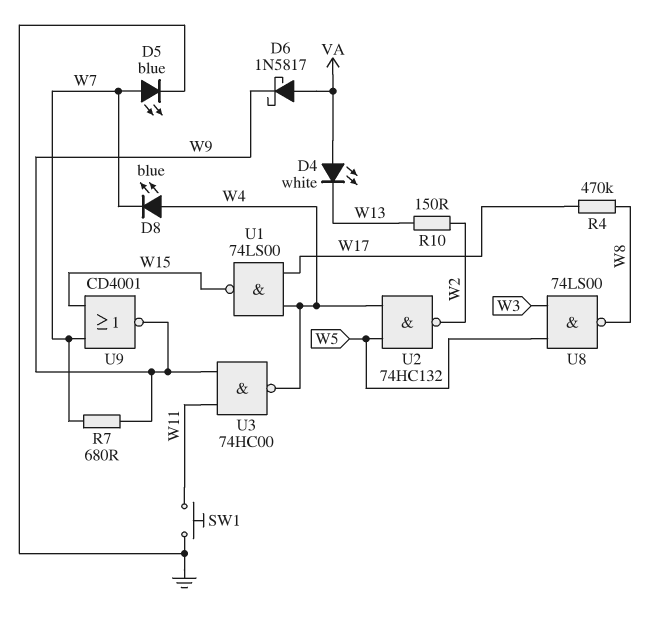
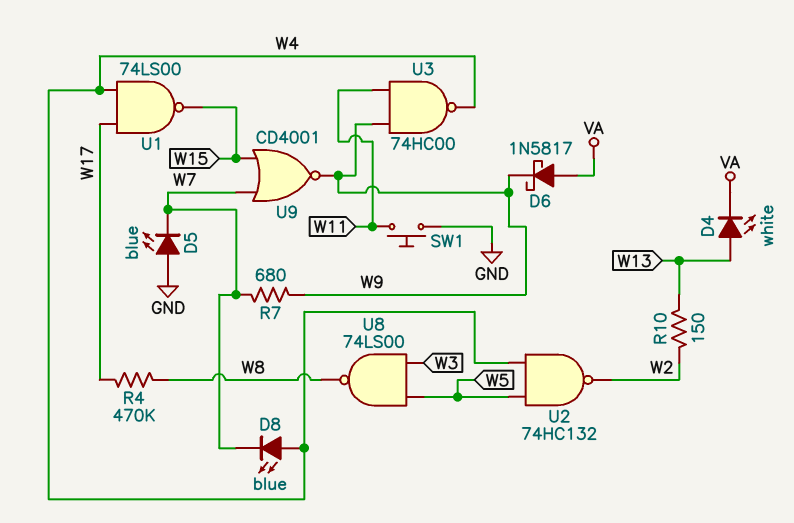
D4: LED white (A VA, K W13) -> LED white (A W13, K VA)
D5: LED blue (A W7, K GND) -> LED blue (A GND, K W7)

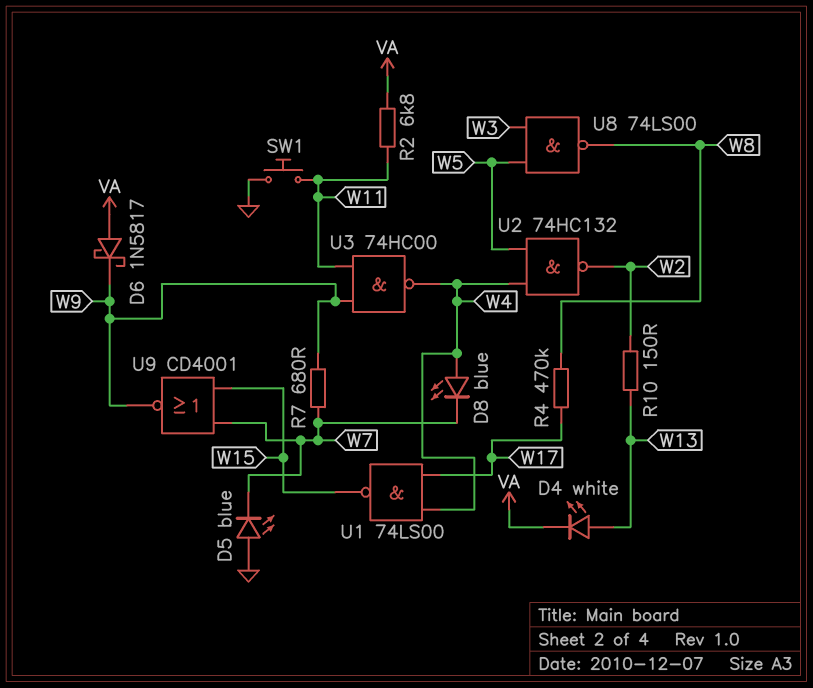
R2: none -> 6.8k (VA, W11)

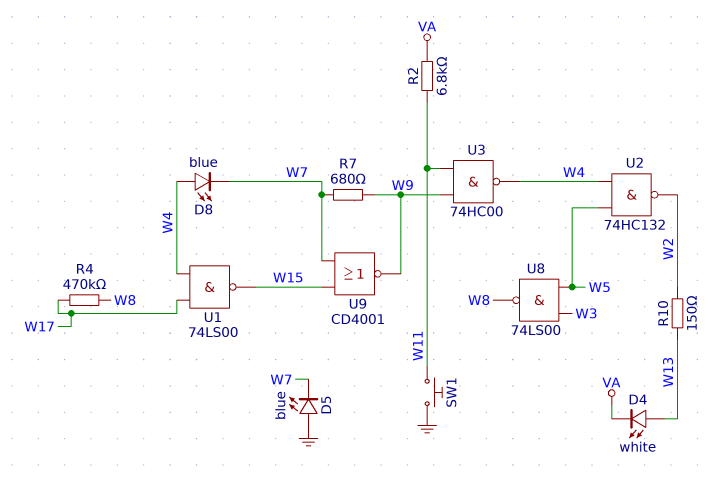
D6: schottky 1N5817 (A VA, K W9) -> none

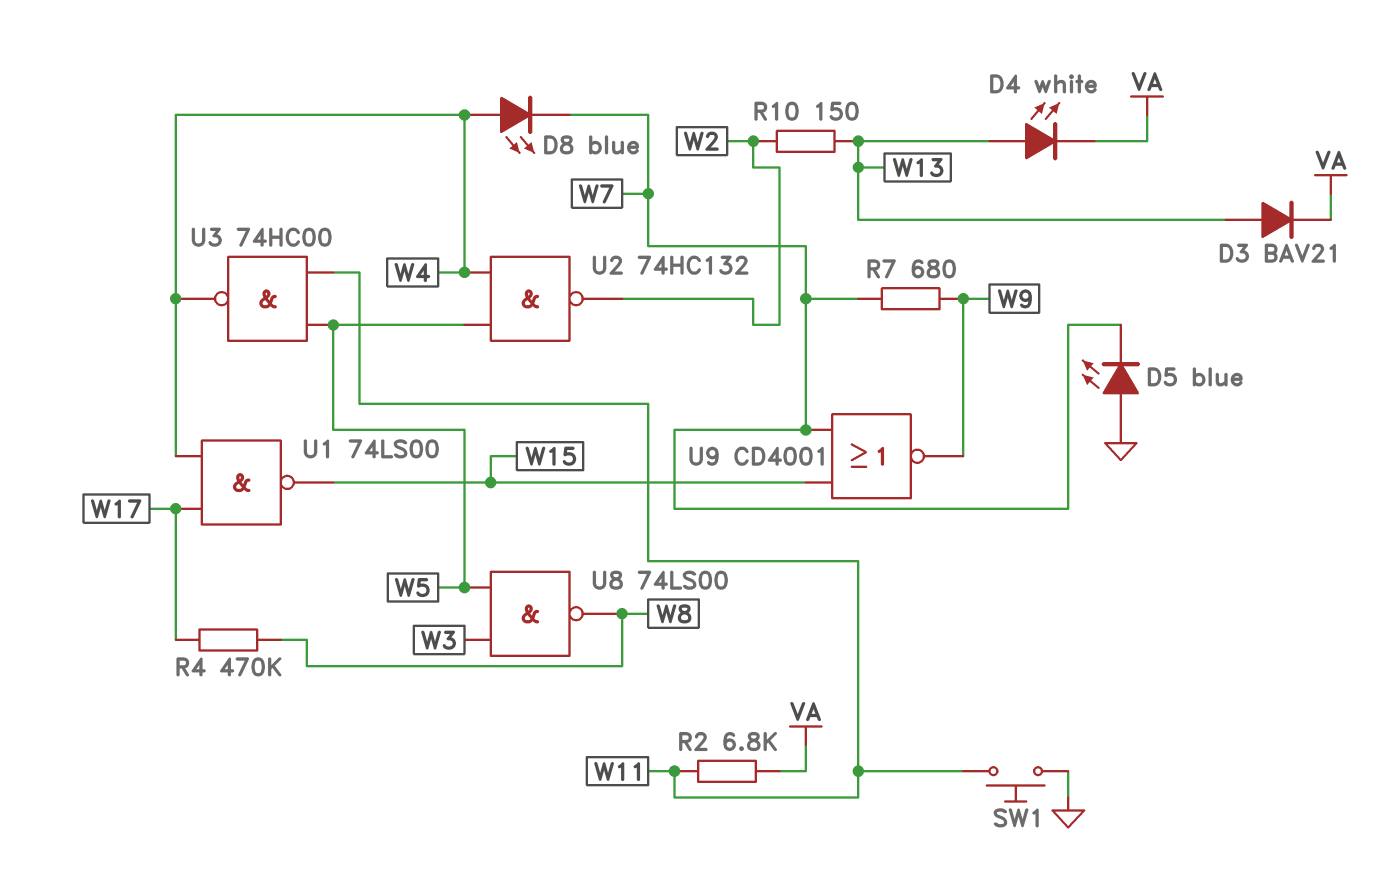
D3: none -> diode BAV21 (A W13, K VA)
U3: NAND 74HC00 (in W9, in W11, out W4) -> NAND 74HC00 (in W5, in W11, out W4)

